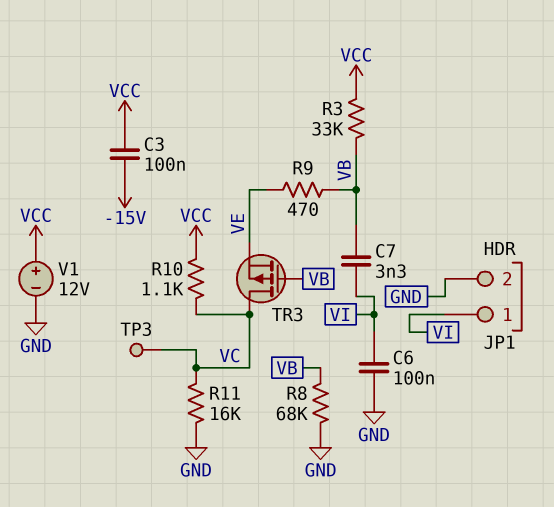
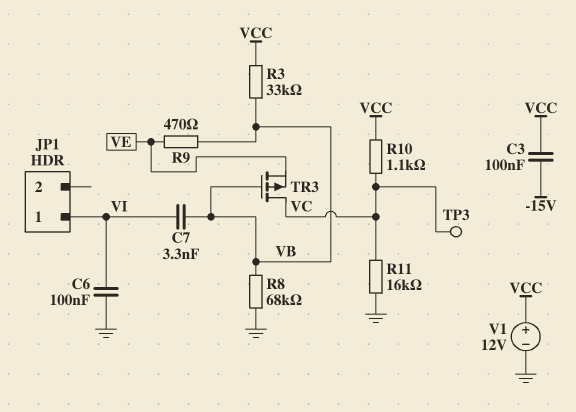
JP1 pin 2: GND -> none

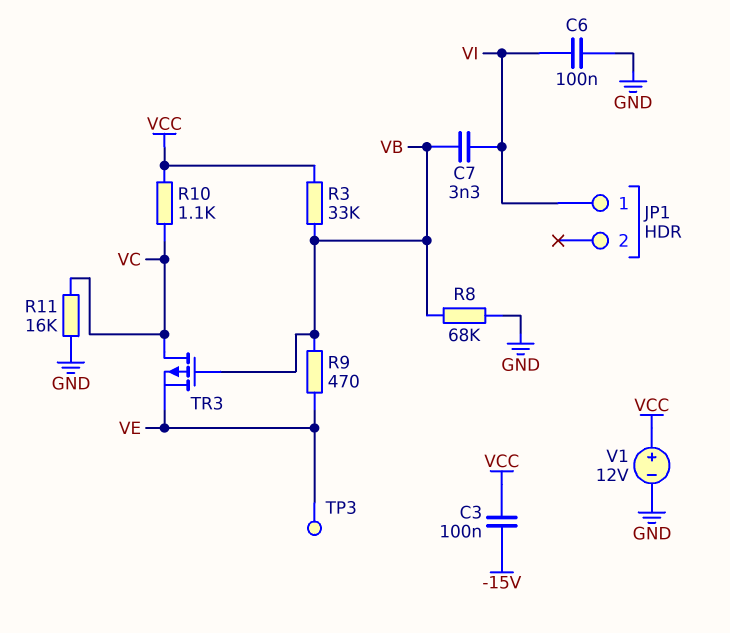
TP3: test point (VC) -> test point (VE)

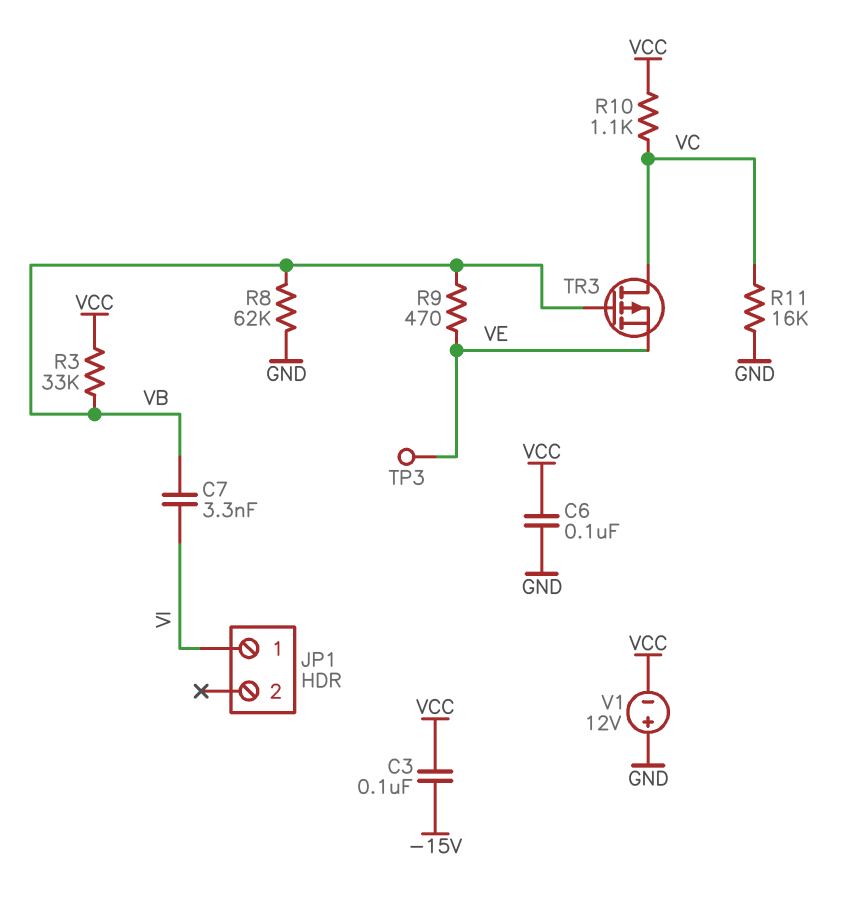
C6: 100nF (GND, VI) -> 100nF (GND, VCC)
R8: 68k (GND, VB) -> 62k (GND, VB)
V1: 12V (plus VCC, minus GND) -> 12V (plus GND, minus VCC)

